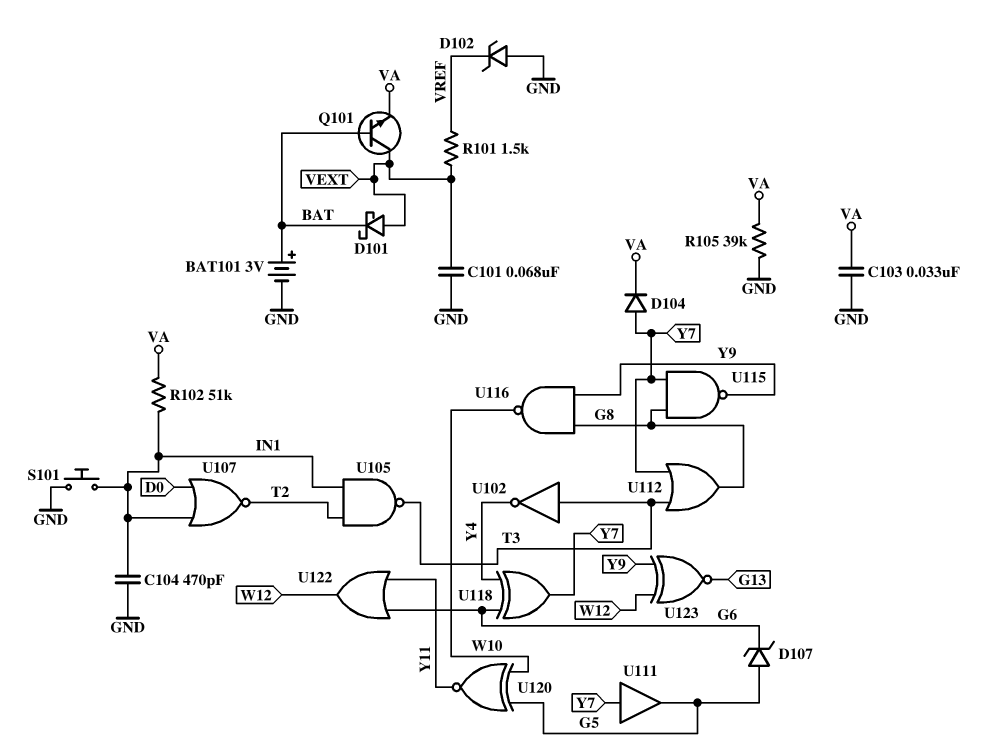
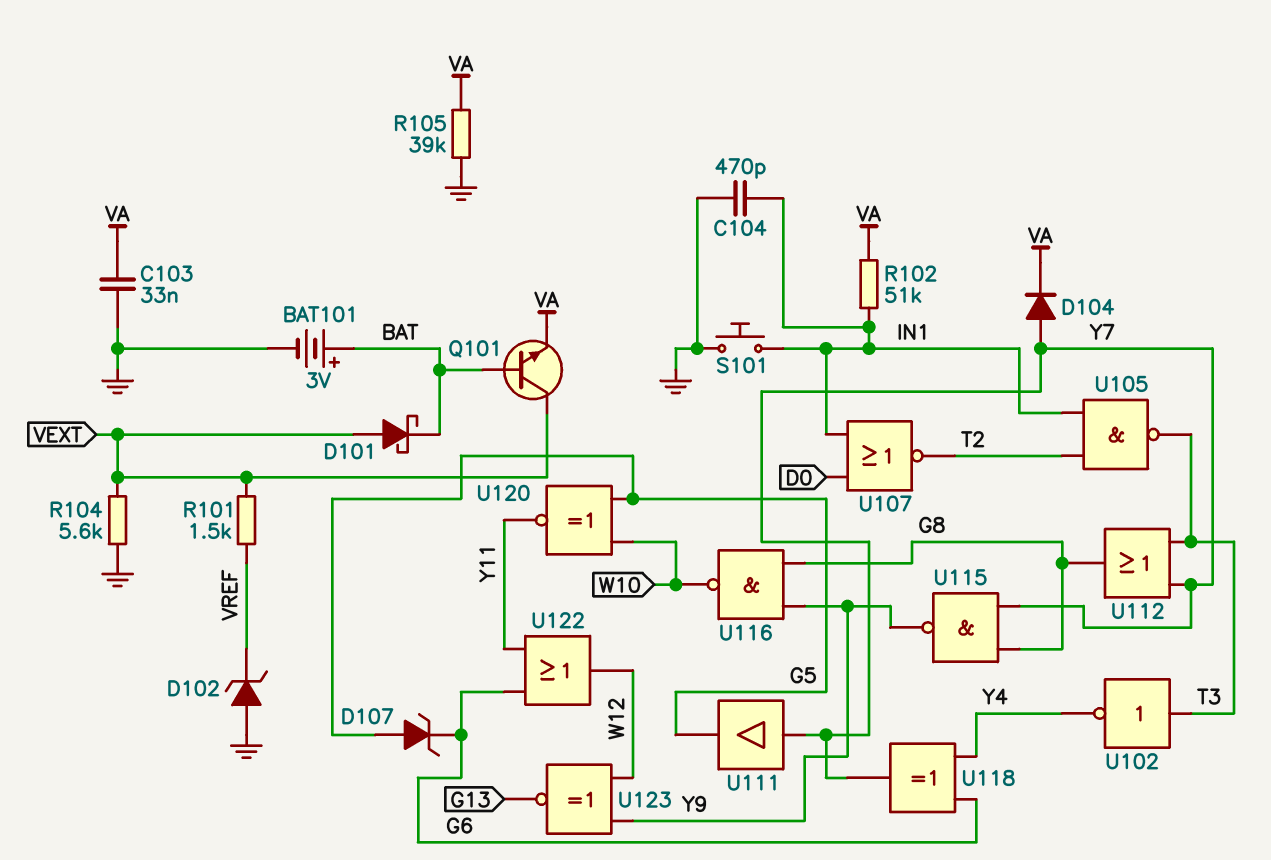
C101: 68nF (GND, VEXT) -> none
R104: none -> 5.6k (GND, VEXT)

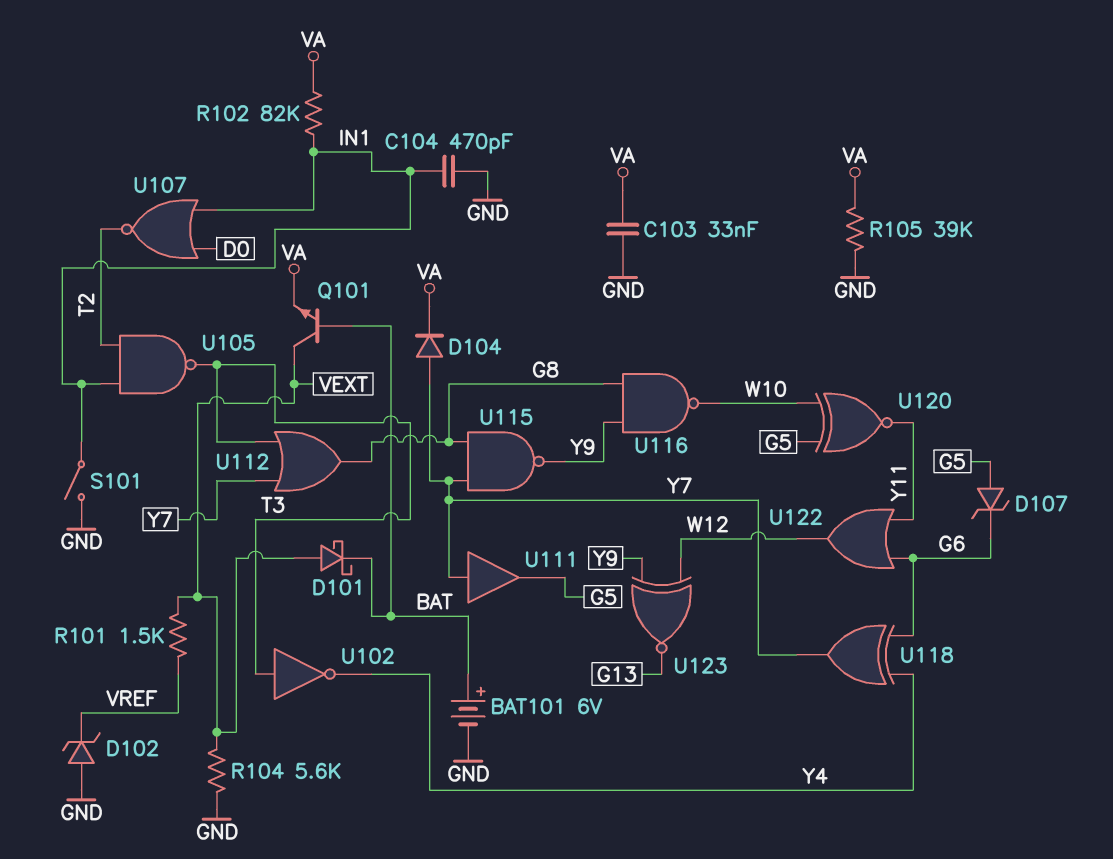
BAT101: 3V (plus BAT, minus GND) -> 6V (plus BAT, minus GND)
R102: 51k (IN1, VA) -> 82k (IN1, VA)
S101: button (GND, IN1) -> switch (GND, IN1)

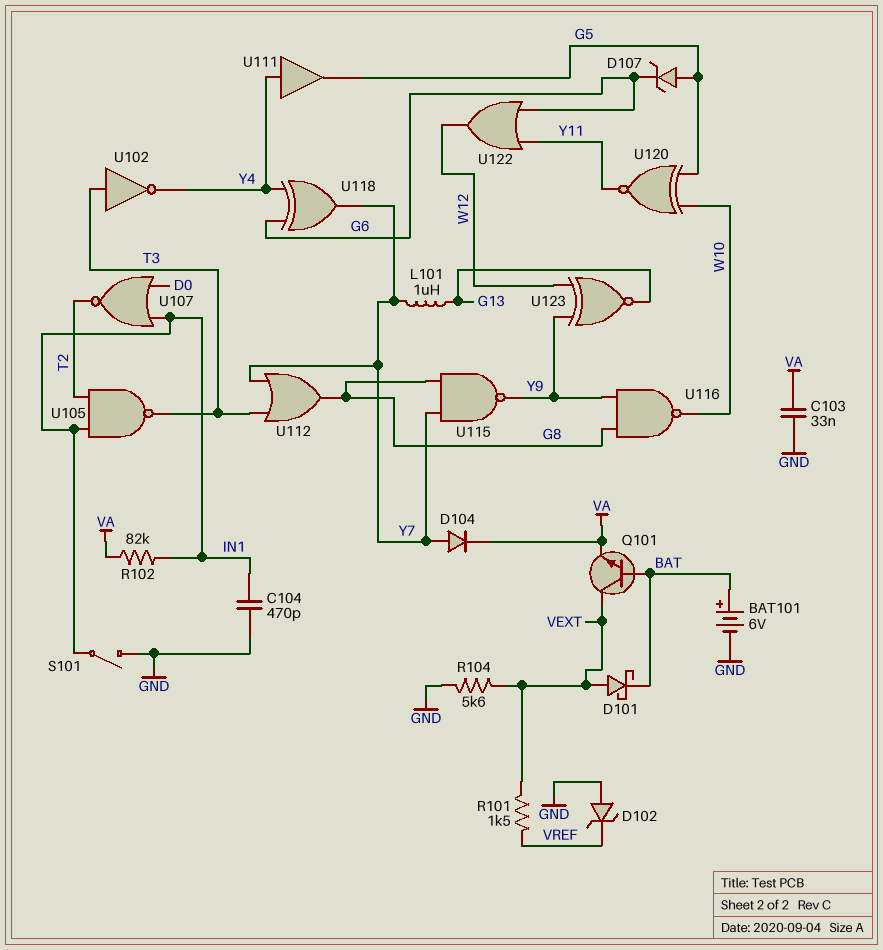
L101: none -> 1uH (G13, Y7)
R105: 39k (GND, VA) -> none
U111: buffer (in Y7, out G5) -> buffer (in Y4, out G5)

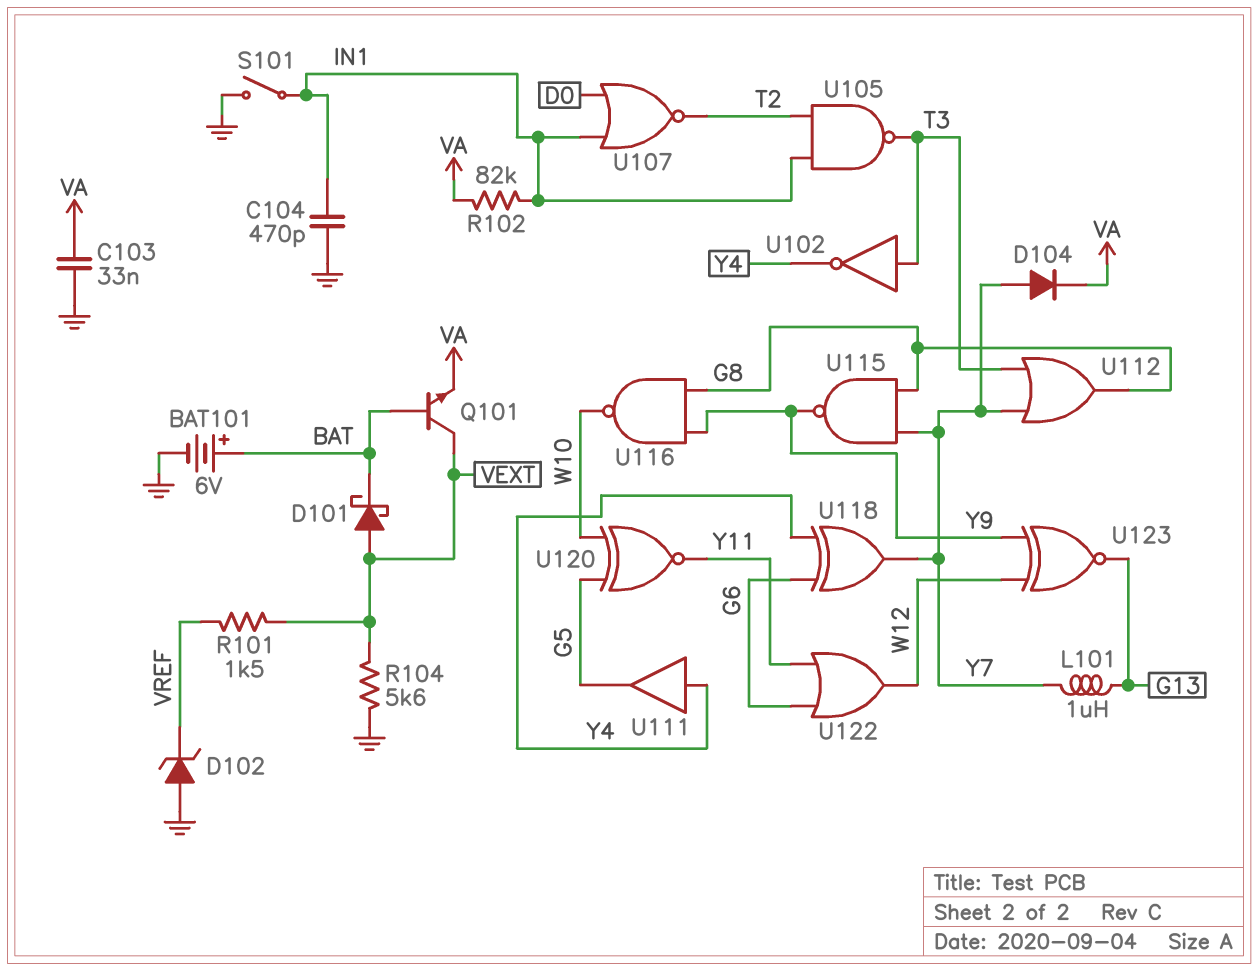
D107: zener (A G5, K G6) -> none

